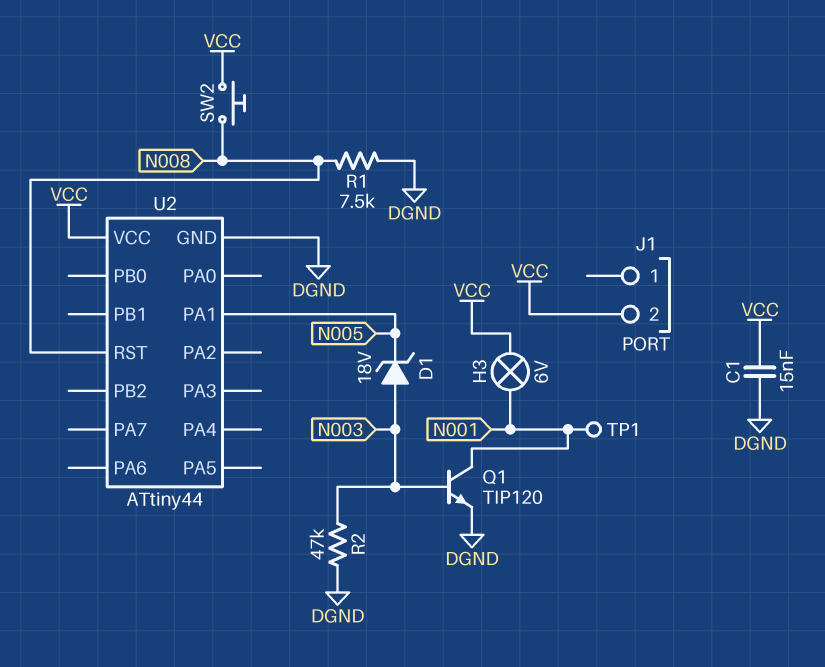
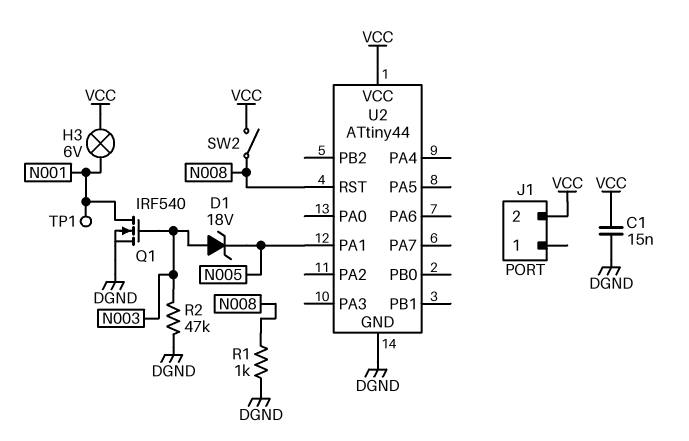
Q1: NPN TIP120 (B N003, C N001, E DGND) -> NMOS IRF540 (G N003, D N001, S DGND)
R1: 7.5k (DGND, N008) -> 1k (DGND, N008)
SW2: button (N008, VCC) -> switch (N008, VCC)

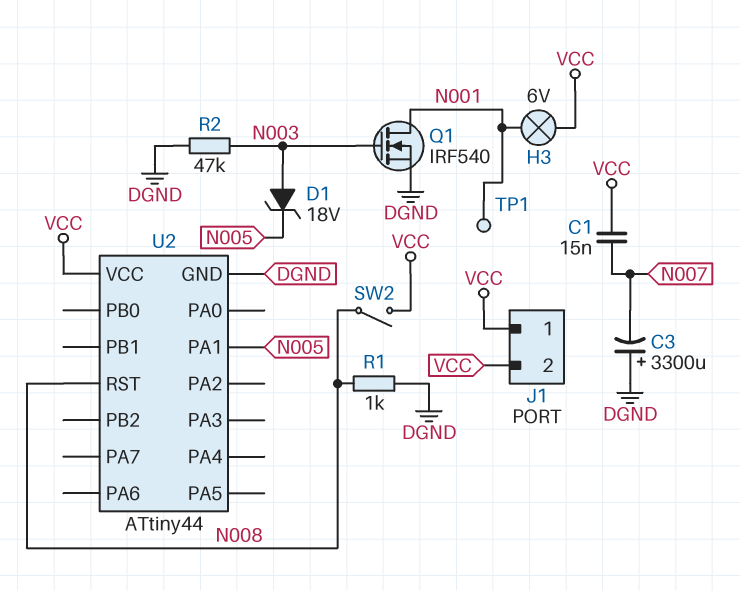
C1: 15nF (DGND, VCC) -> 15nF (N007, VCC)
C3: none -> 3300uF (plus DGND, minus N007)
J1 pin 1: none -> VCC

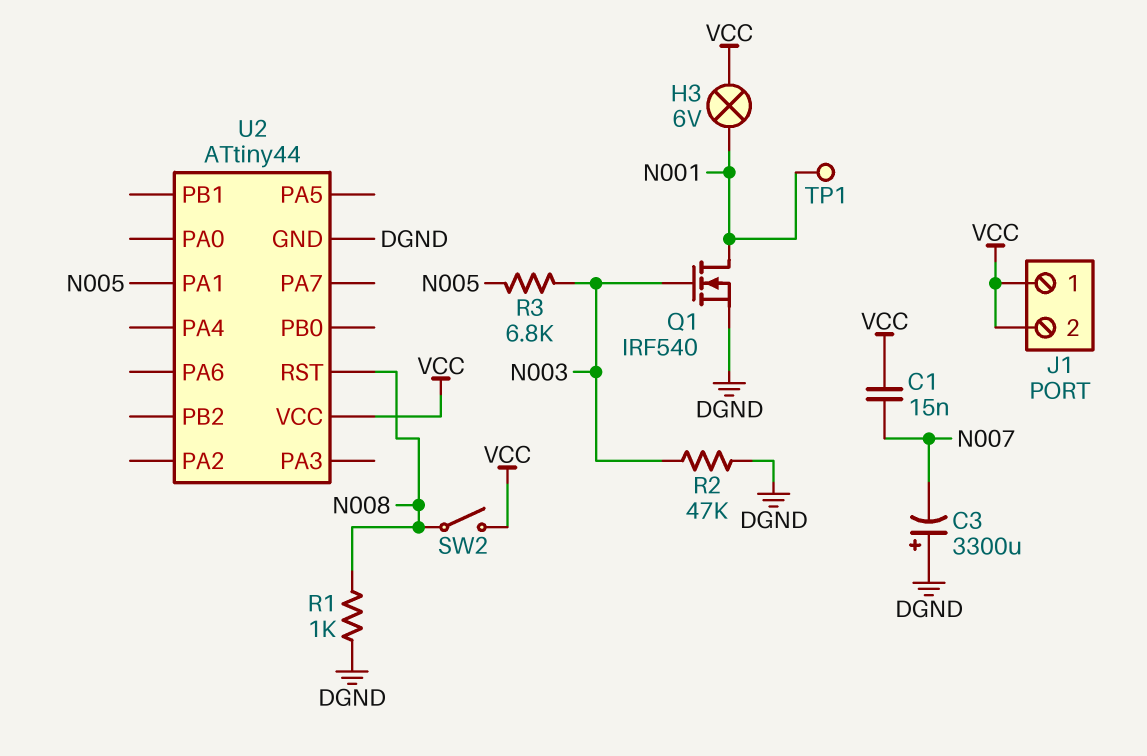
D1: zener 18V (A N003, K N005) -> none
R3: none -> 6.8k (N003, N005)

